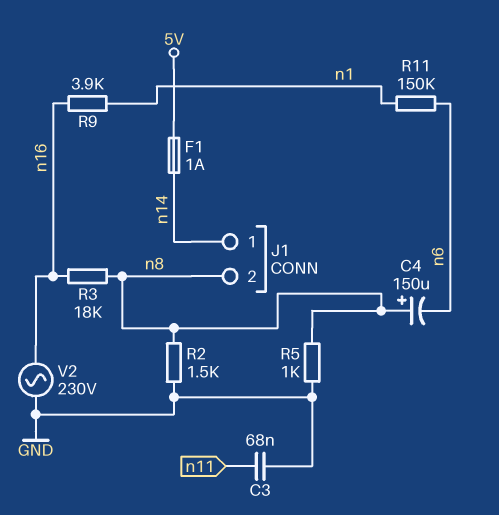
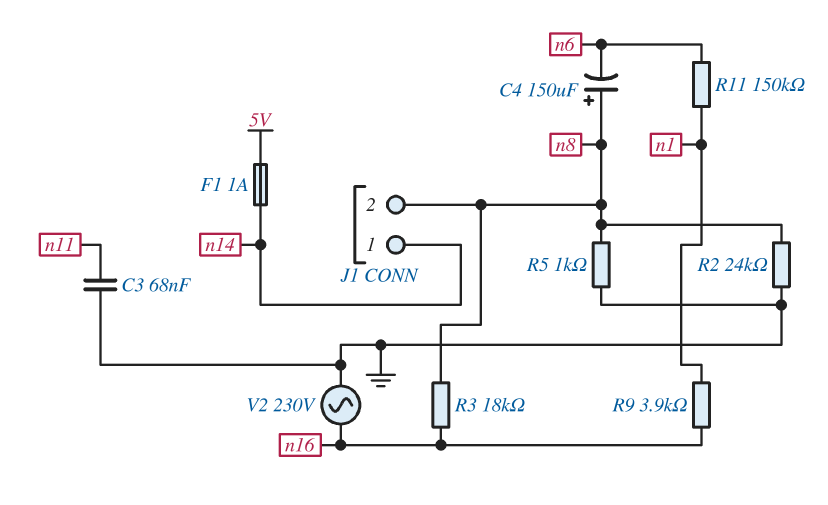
R2: 1.5k (GND, n8) -> 24k (GND, n8)

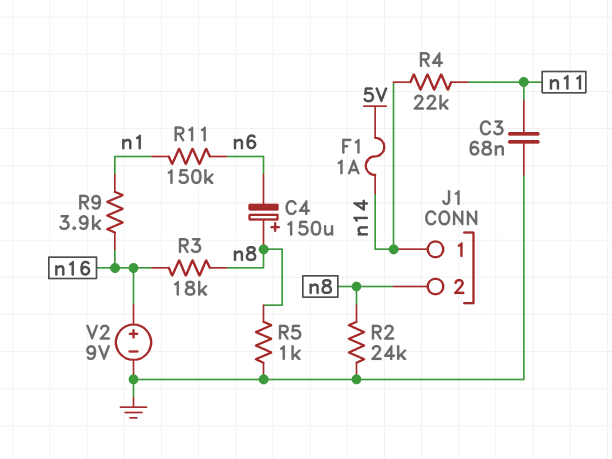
R4: none -> 22k (n11, n14)
V2: AC 230V (GND, n16) -> 9V (plus n16, minus GND)

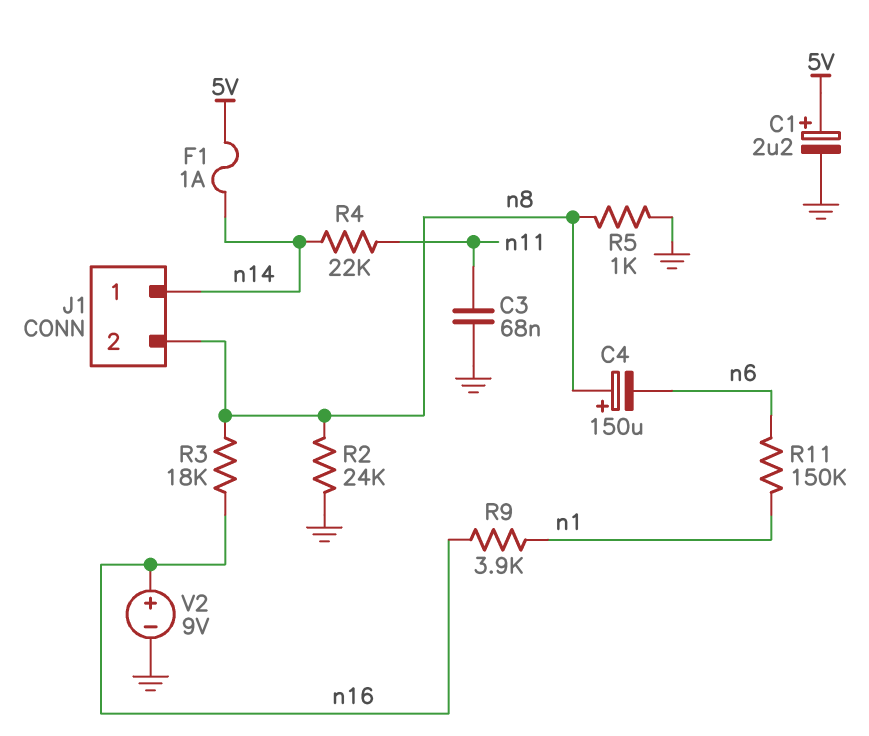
C1: none -> 2.2uF (plus 5V, minus GND)

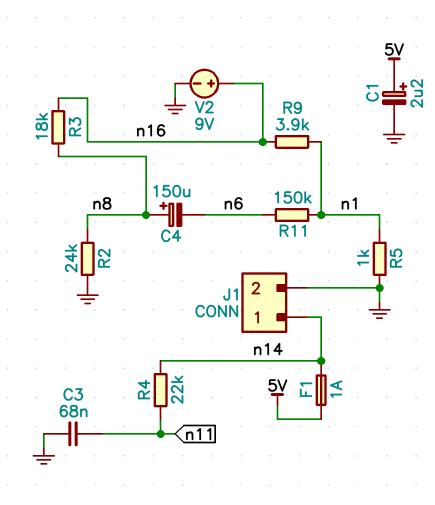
J1 pin 2: n8 -> GND
R5: 1k (GND, n8) -> 1k (GND, n1)

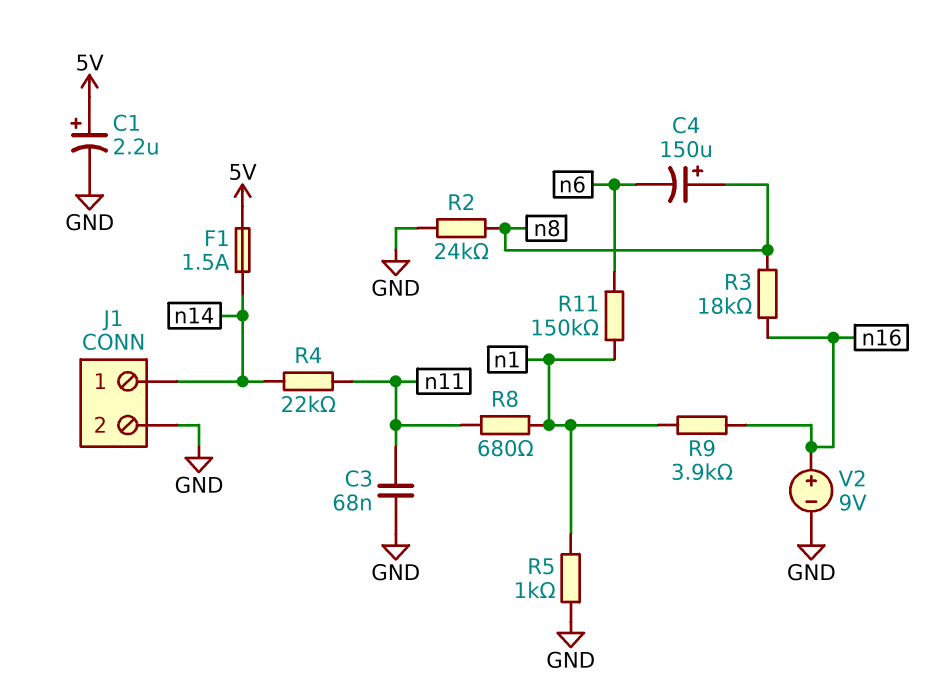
F1: 1A (5V, n14) -> 1.5A (5V, n14)
R8: none -> 680 (n1, n11)

